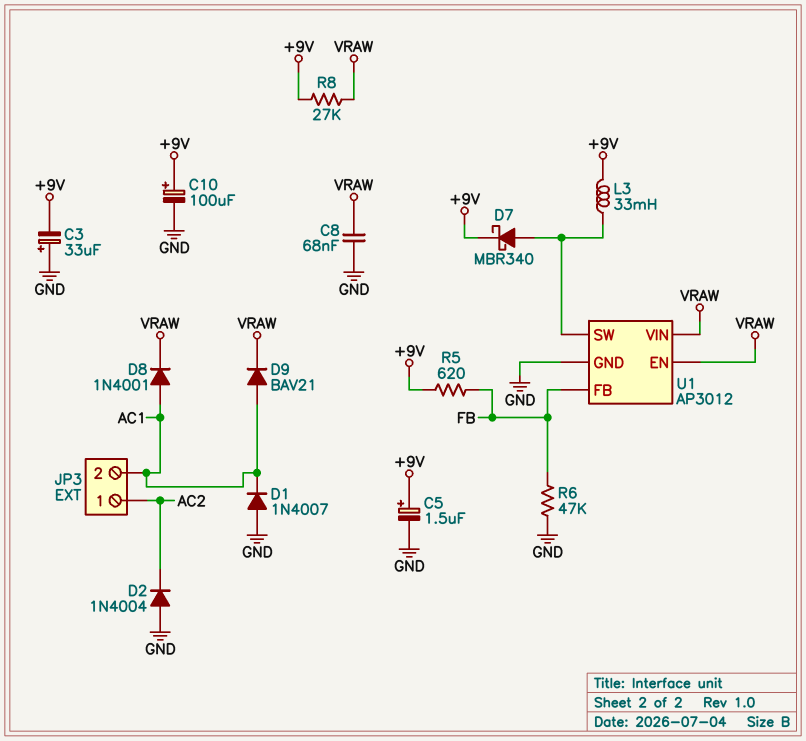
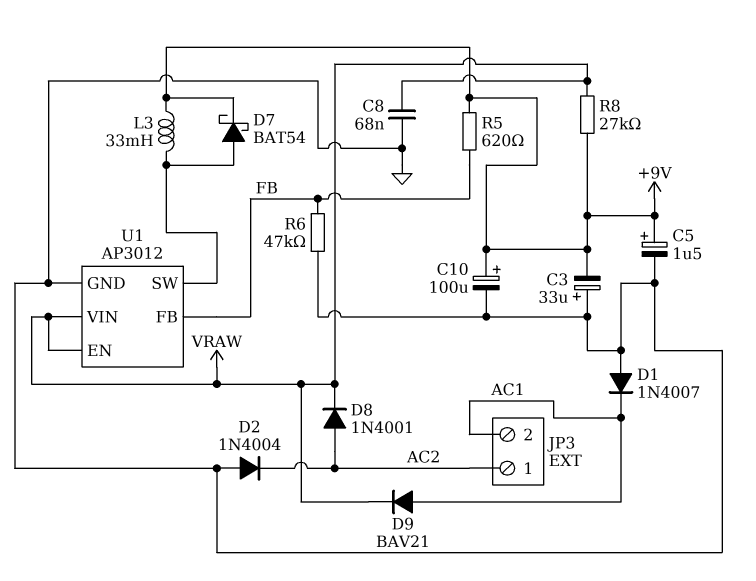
D7: schottky MBR340 (A U1/SW, K +9V) -> schottky BAT54 (A U1/SW, K +9V)
D8: diode 1N4001 (A AC1, K VRAW) -> diode 1N4001 (A AC2, K VRAW)

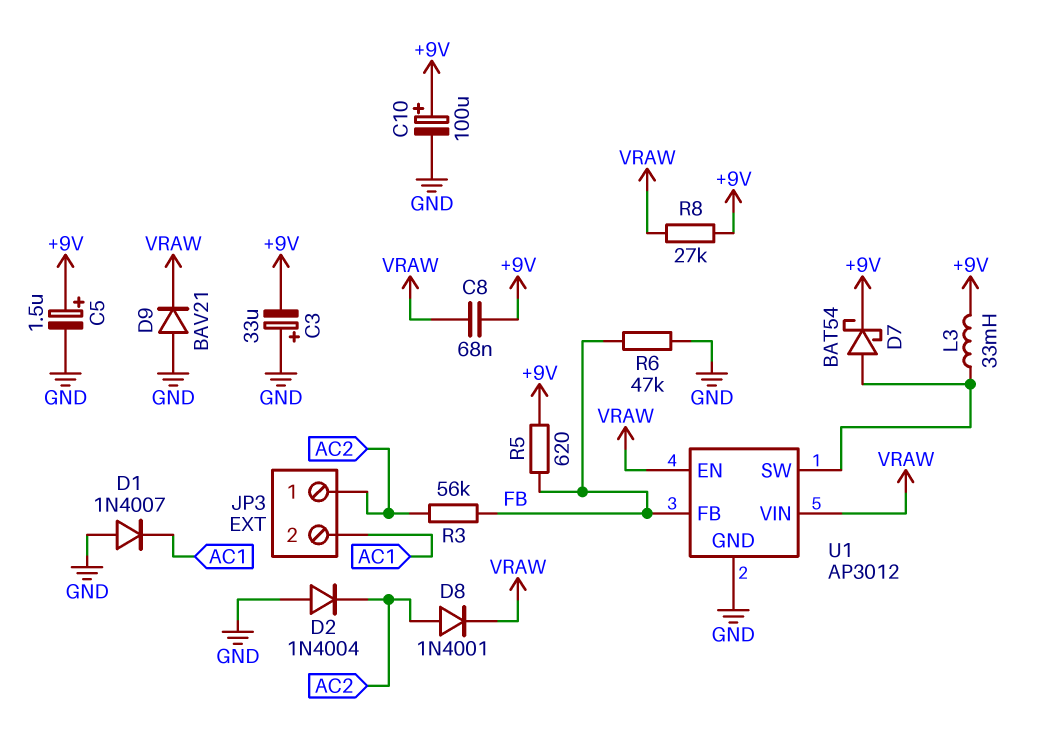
C8: 68nF (GND, VRAW) -> 68nF (+9V, VRAW)
D9: diode BAV21 (A AC1, K VRAW) -> diode BAV21 (A GND, K VRAW)
R3: none -> 56k (AC2, FB)

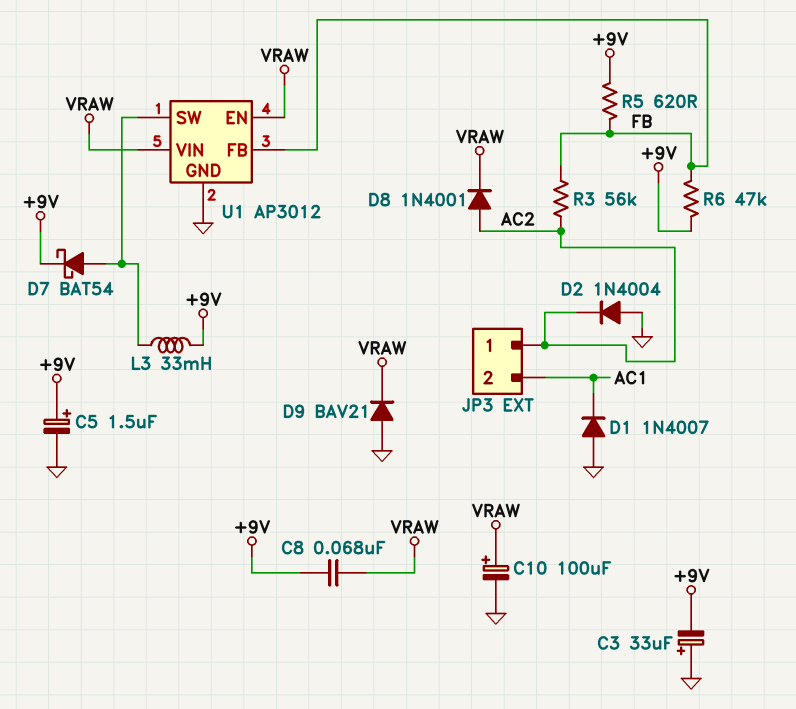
C10: 100uF (plus +9V, minus GND) -> 100uF (plus VRAW, minus GND)
R6: 47k (FB, GND) -> 47k (+9V, FB)
R8: 27k (+9V, VRAW) -> none

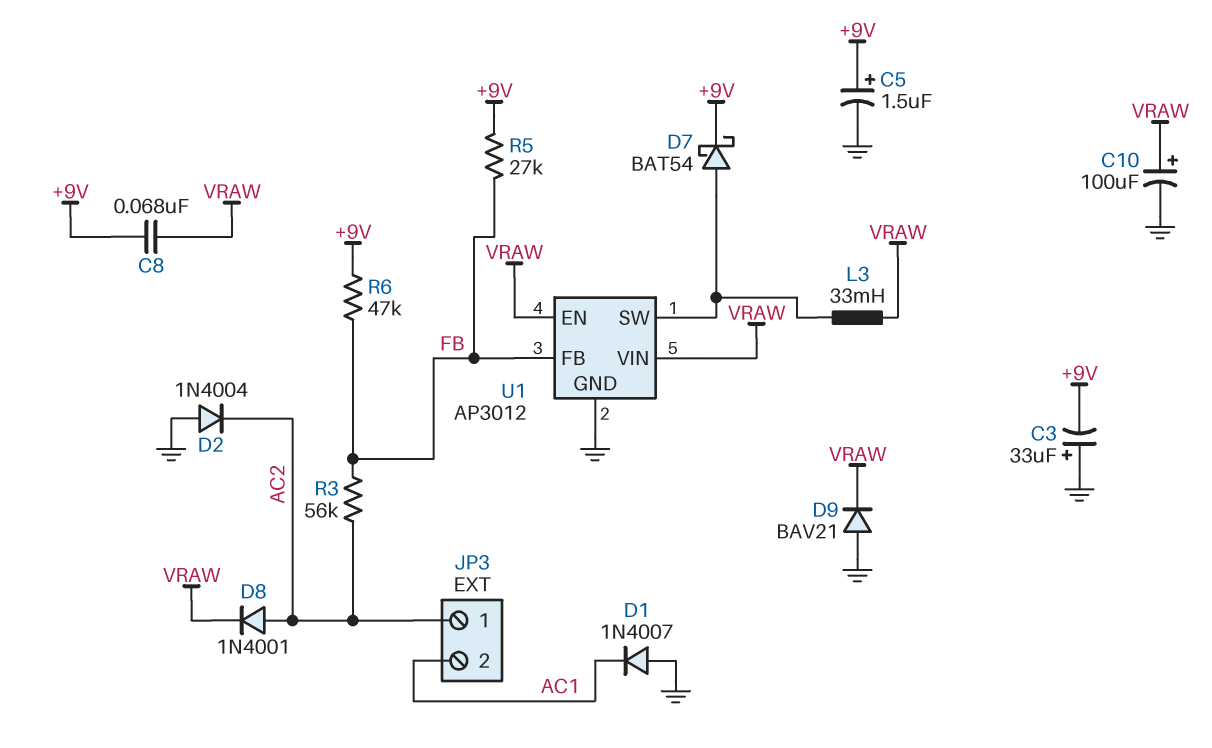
L3: 33mH (+9V, U1/SW) -> 33mH (U1/SW, VRAW)
R5: 620 (+9V, FB) -> 27k (+9V, FB)

